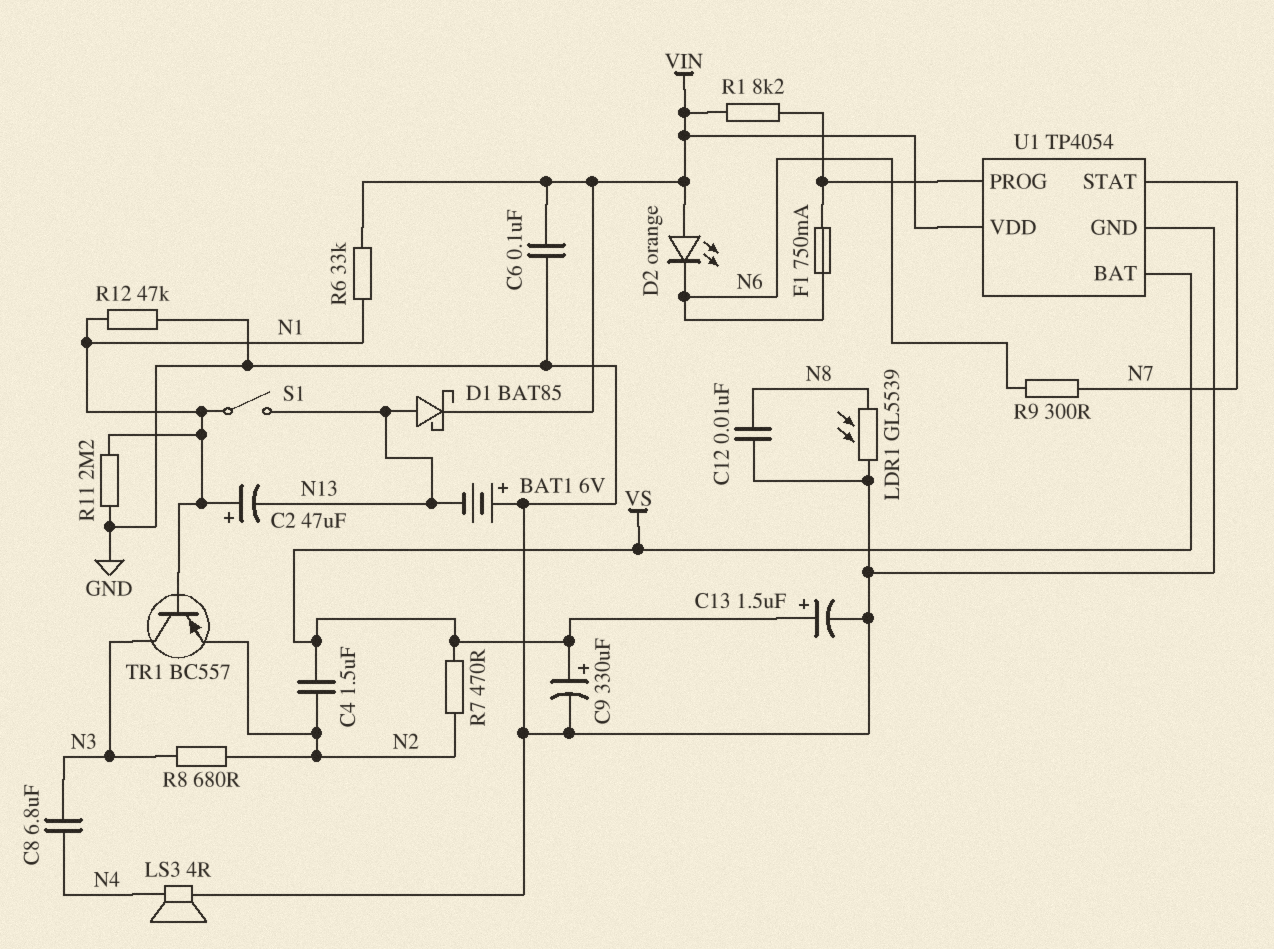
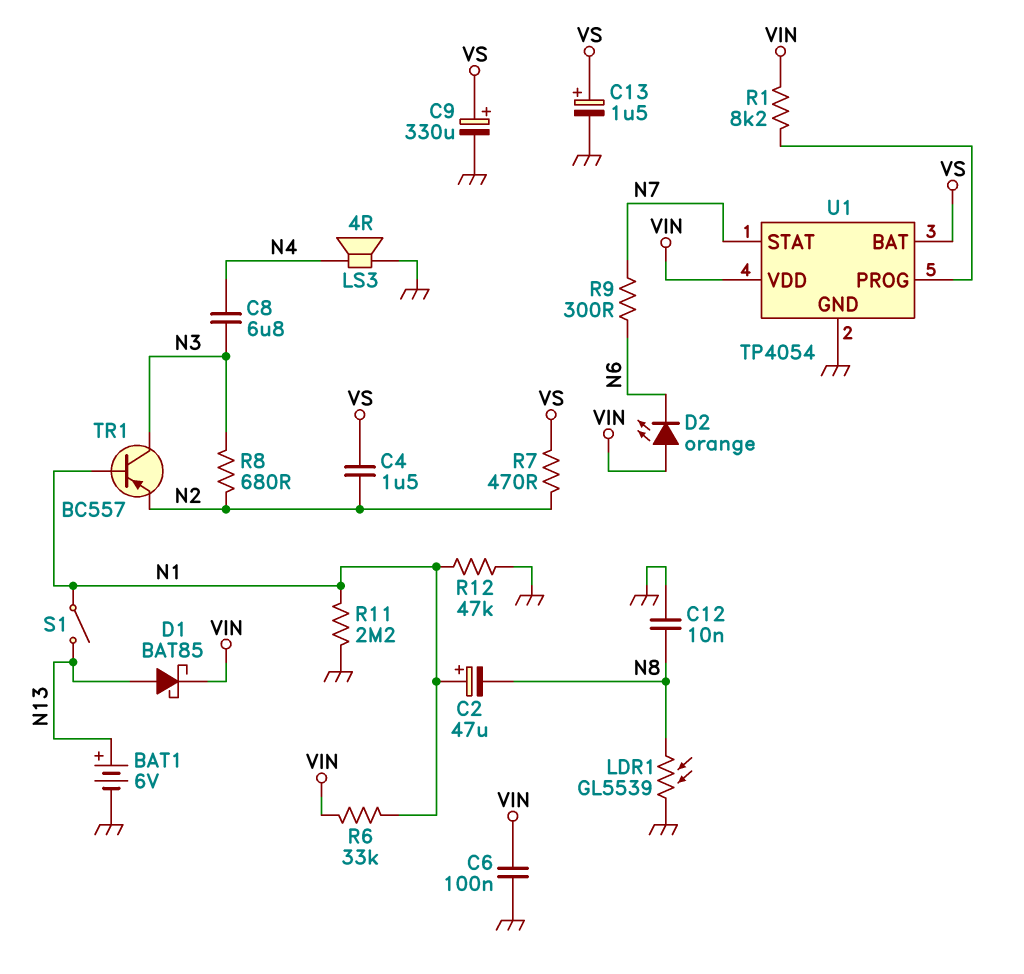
BAT1: 6V (plus GND, minus N13) -> 6V (plus N13, minus GND)
C2: 47uF (plus N1, minus N13) -> 47uF (plus N1, minus N8)
F1: 750mA (N6, U1/PROG) -> none

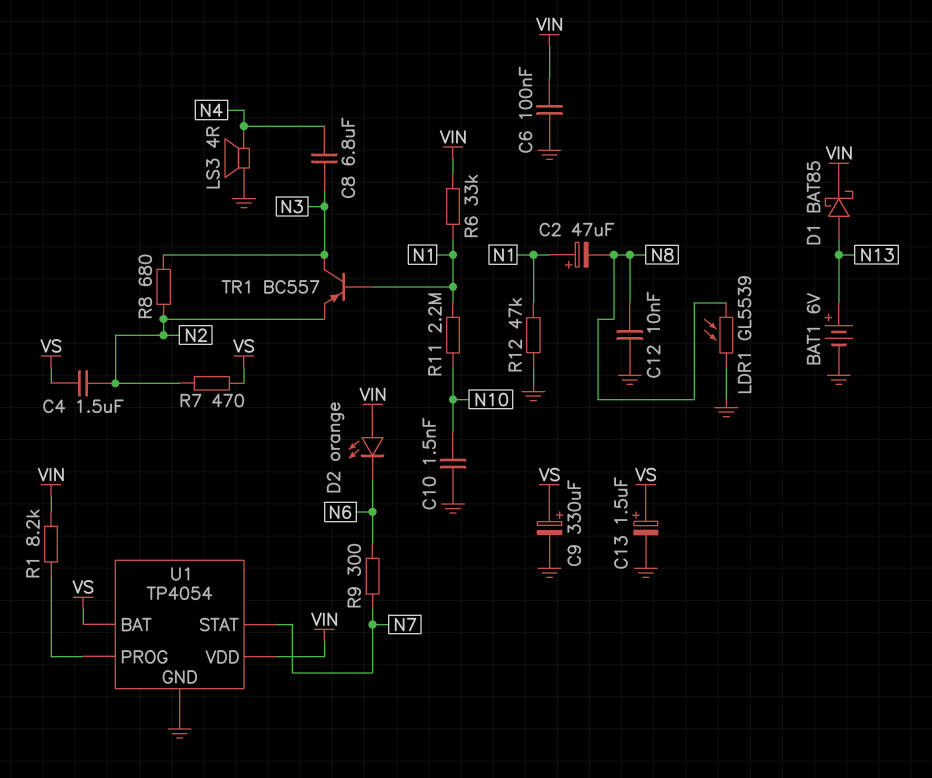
C10: none -> 1.5nF (GND, N10)
R11: 2.2M (GND, N1) -> 2.2M (N1, N10)
S1: switch (N1, N13) -> none

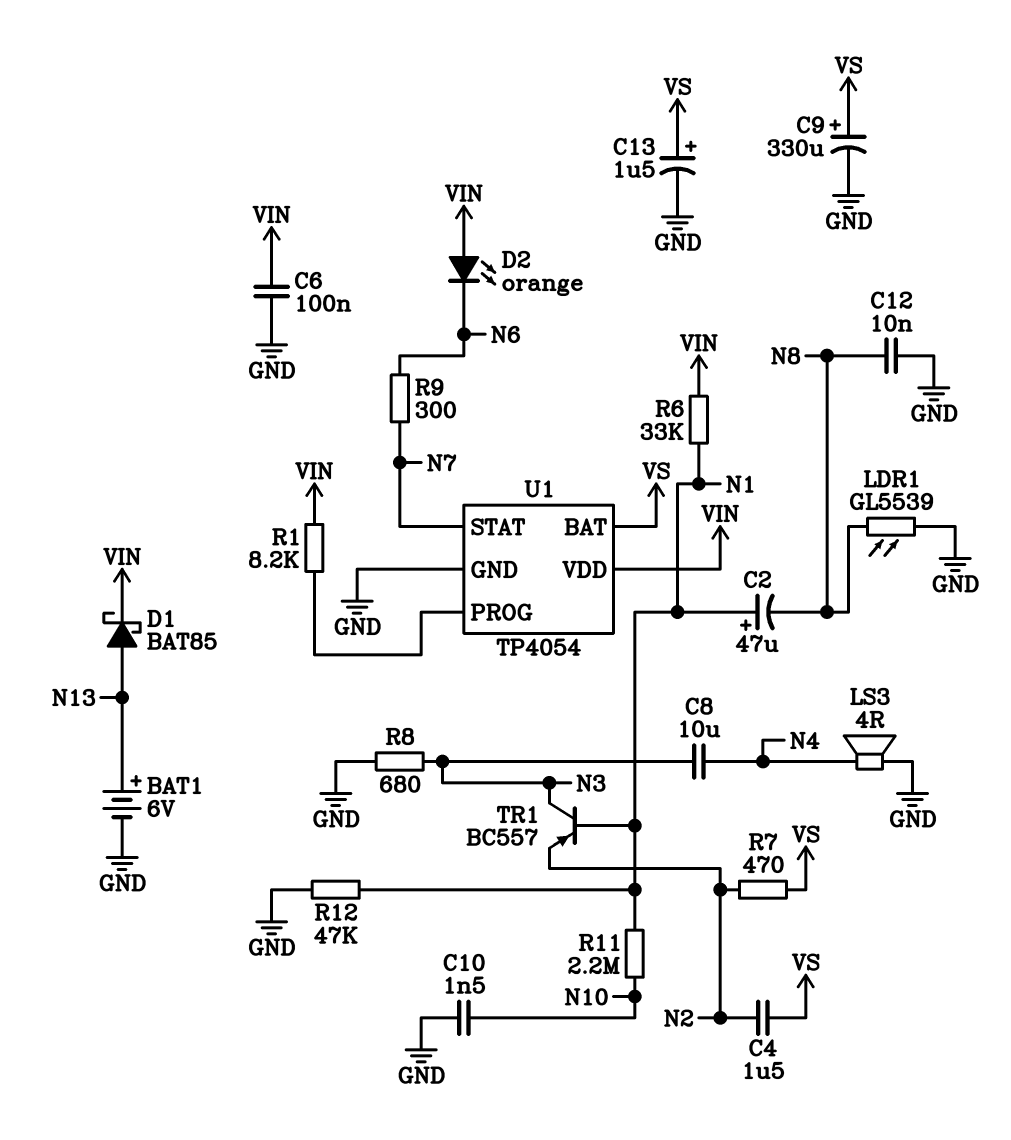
C8: 6.8uF (N3, N4) -> 10uF (N3, N4)
R8: 680 (N2, N3) -> 680 (GND, N3)

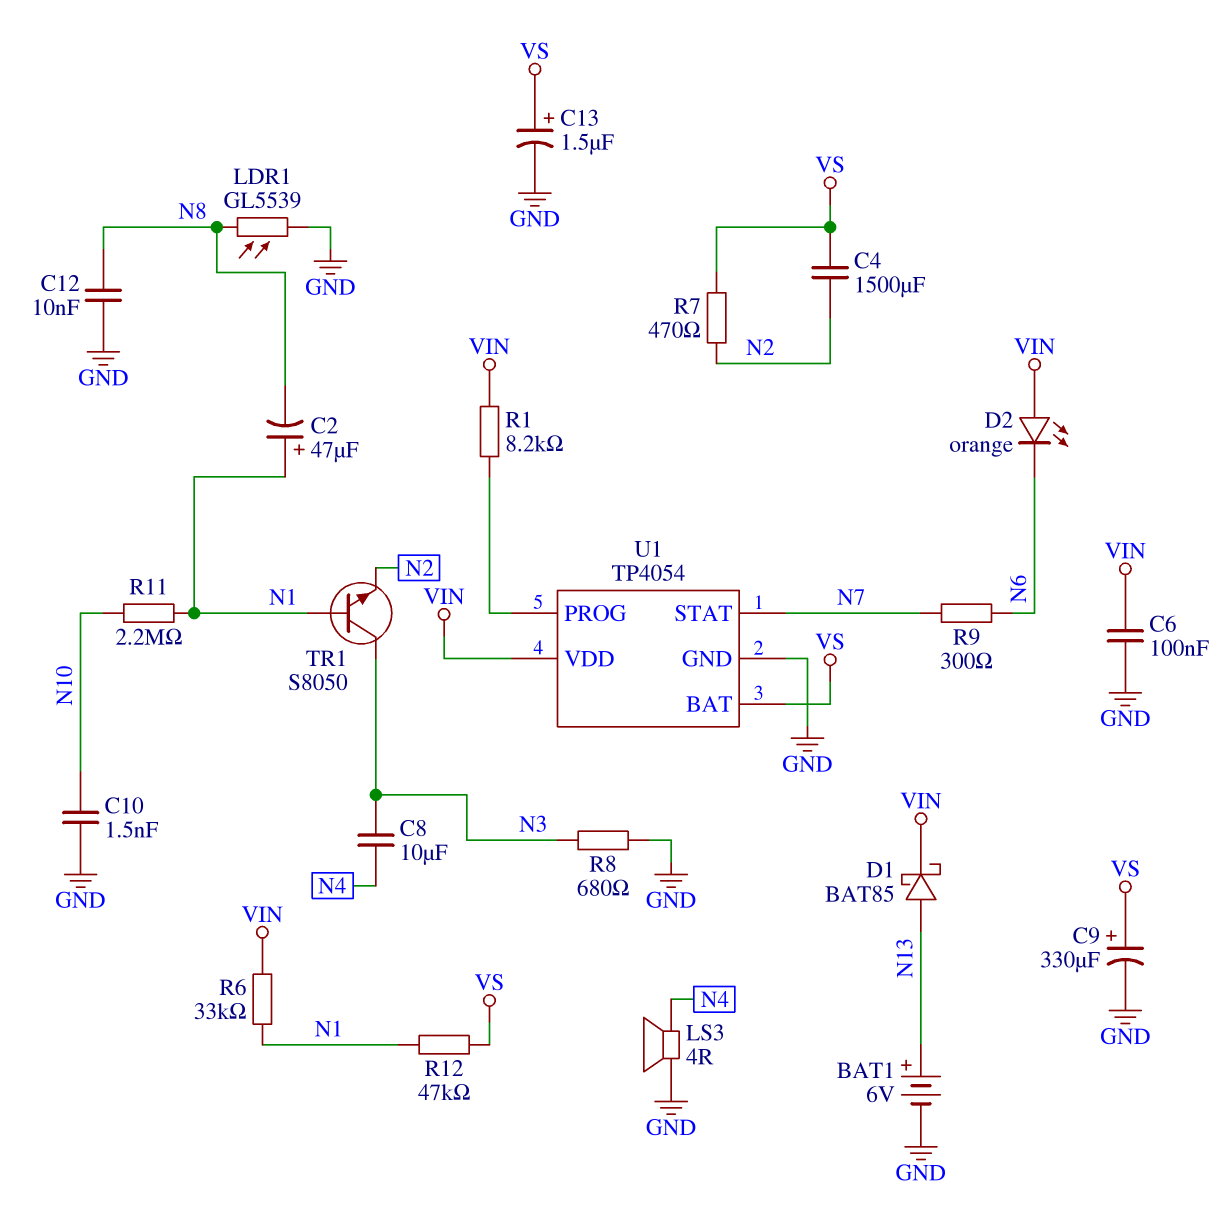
C4: 1.5uF (N2, VS) -> 1500uF (N2, VS)
R12: 47k (GND, N1) -> 47k (N1, VS)
TR1: PNP BC557 (B N1, C N3, E N2) -> NPN S8050 (B N1, C N3, E N2)

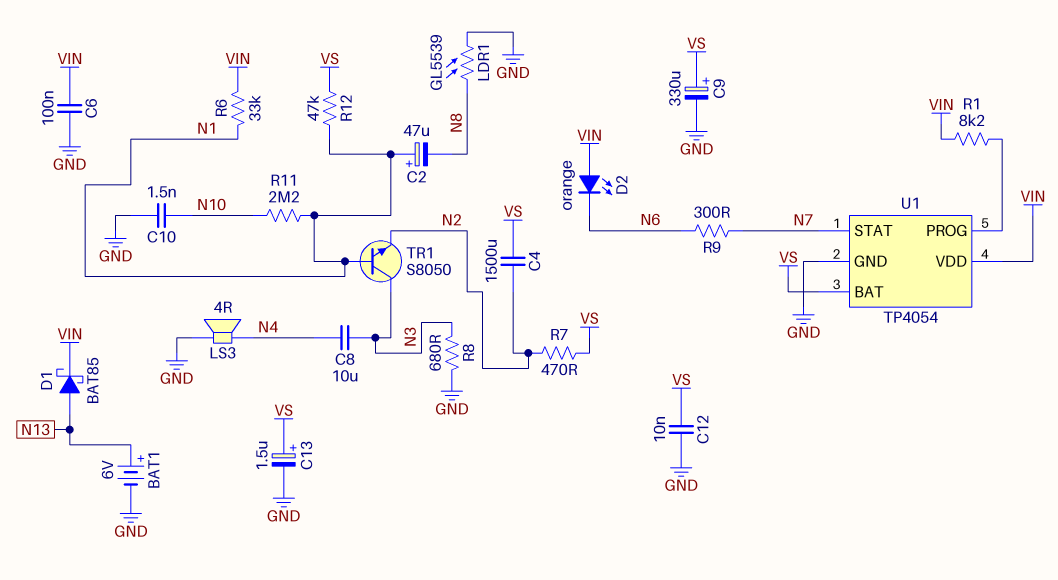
C12: 10nF (GND, N8) -> 10nF (GND, VS)

